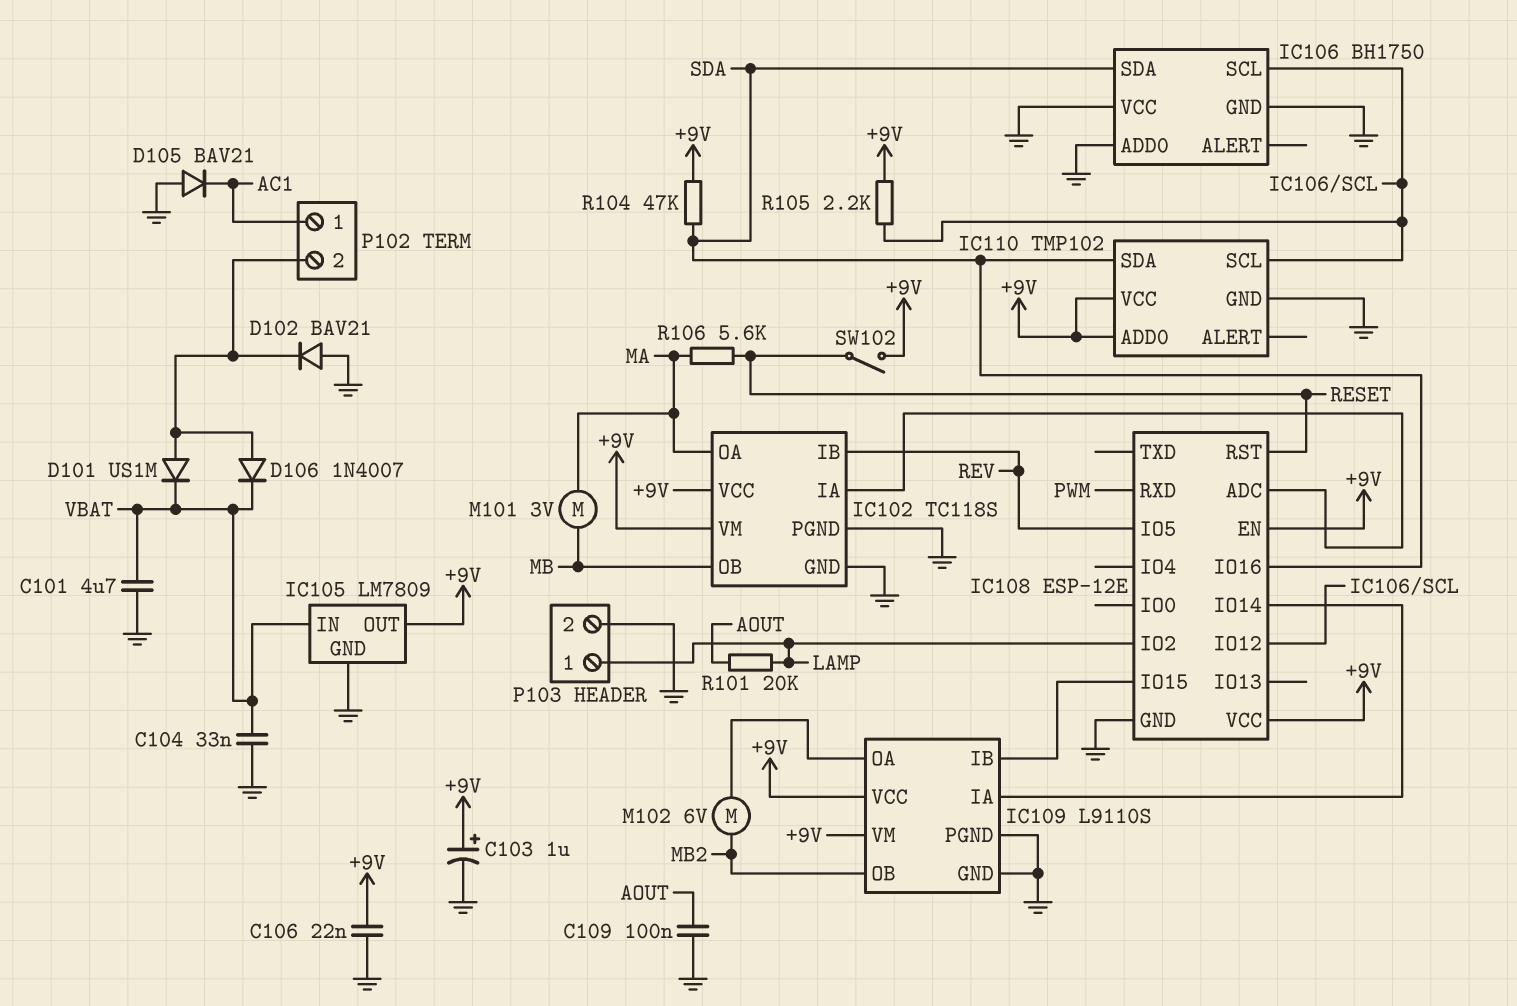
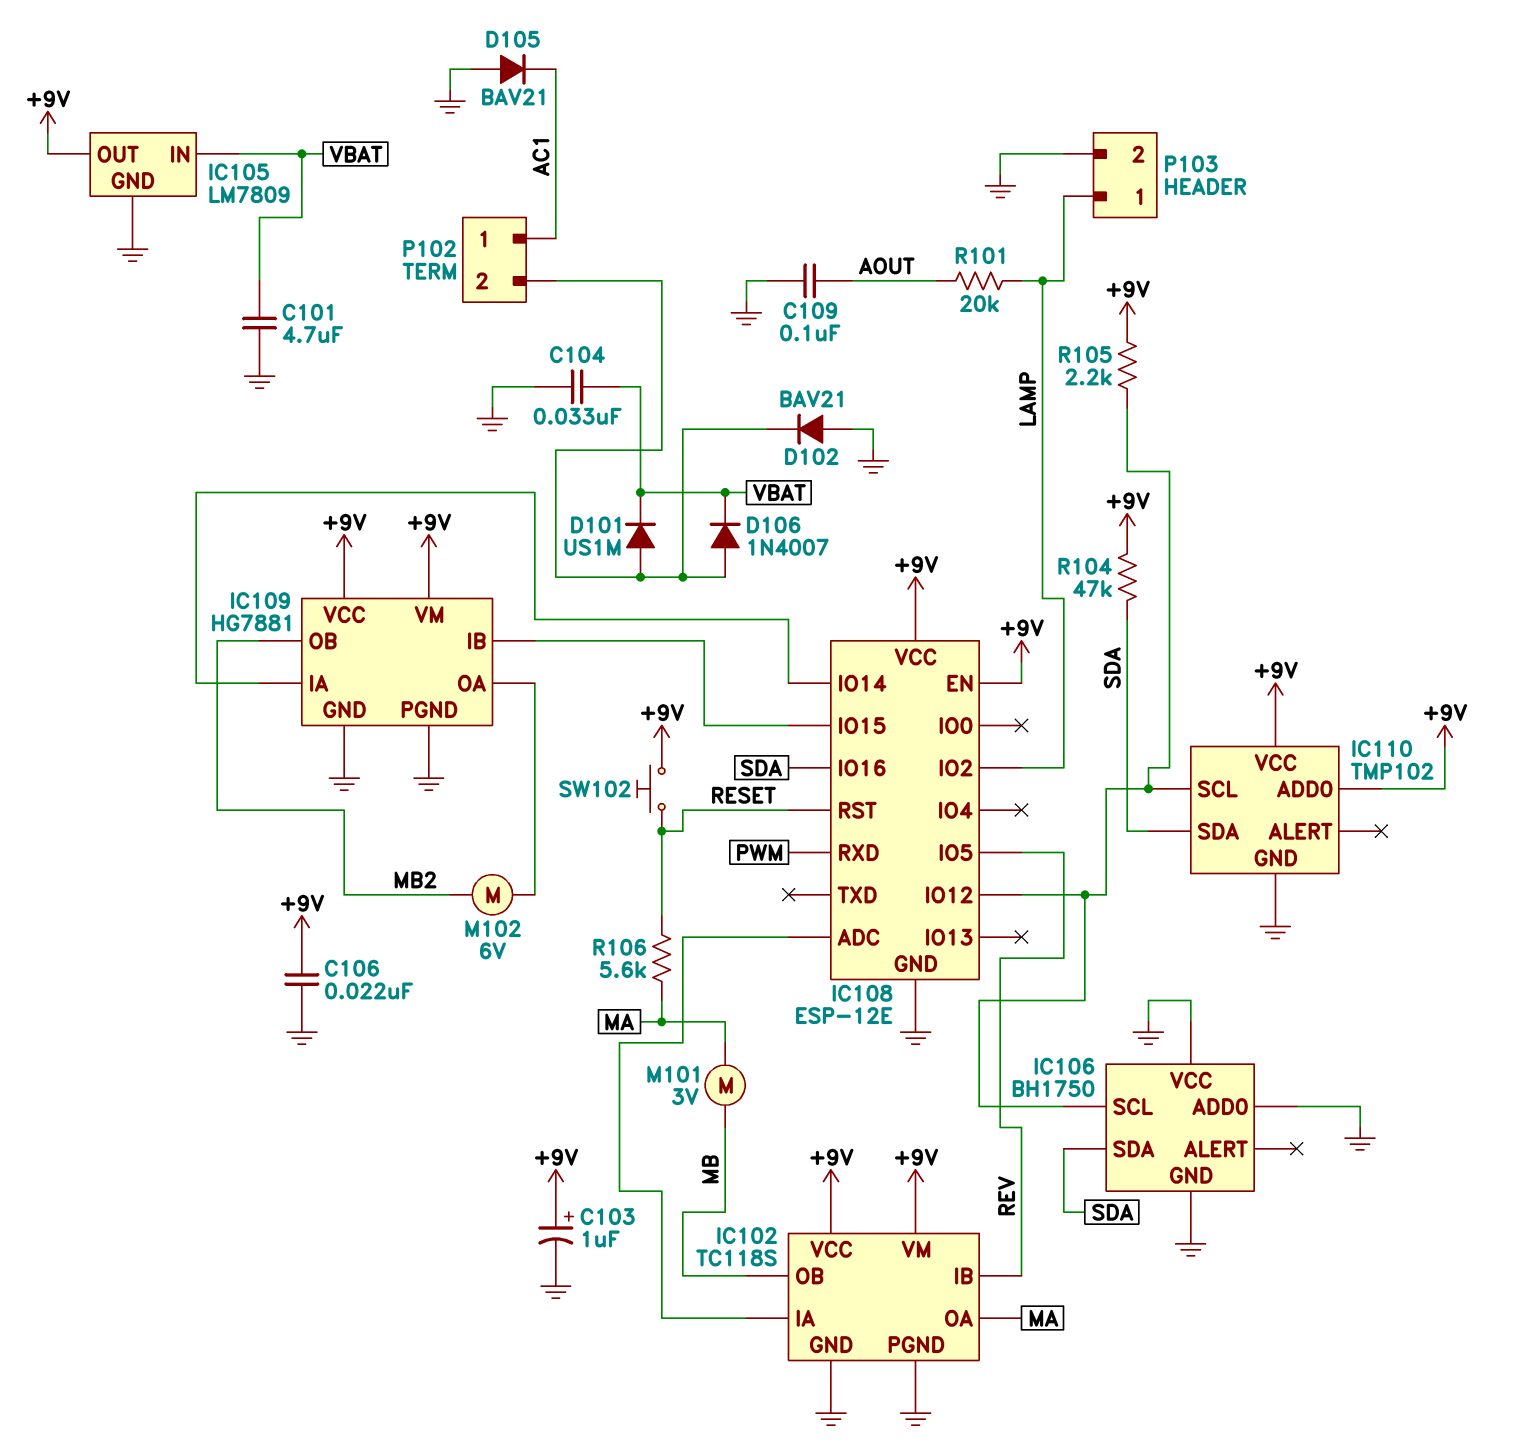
IC109: L9110S -> HG7881
SW102: switch (+9V, RESET) -> button (+9V, RESET)

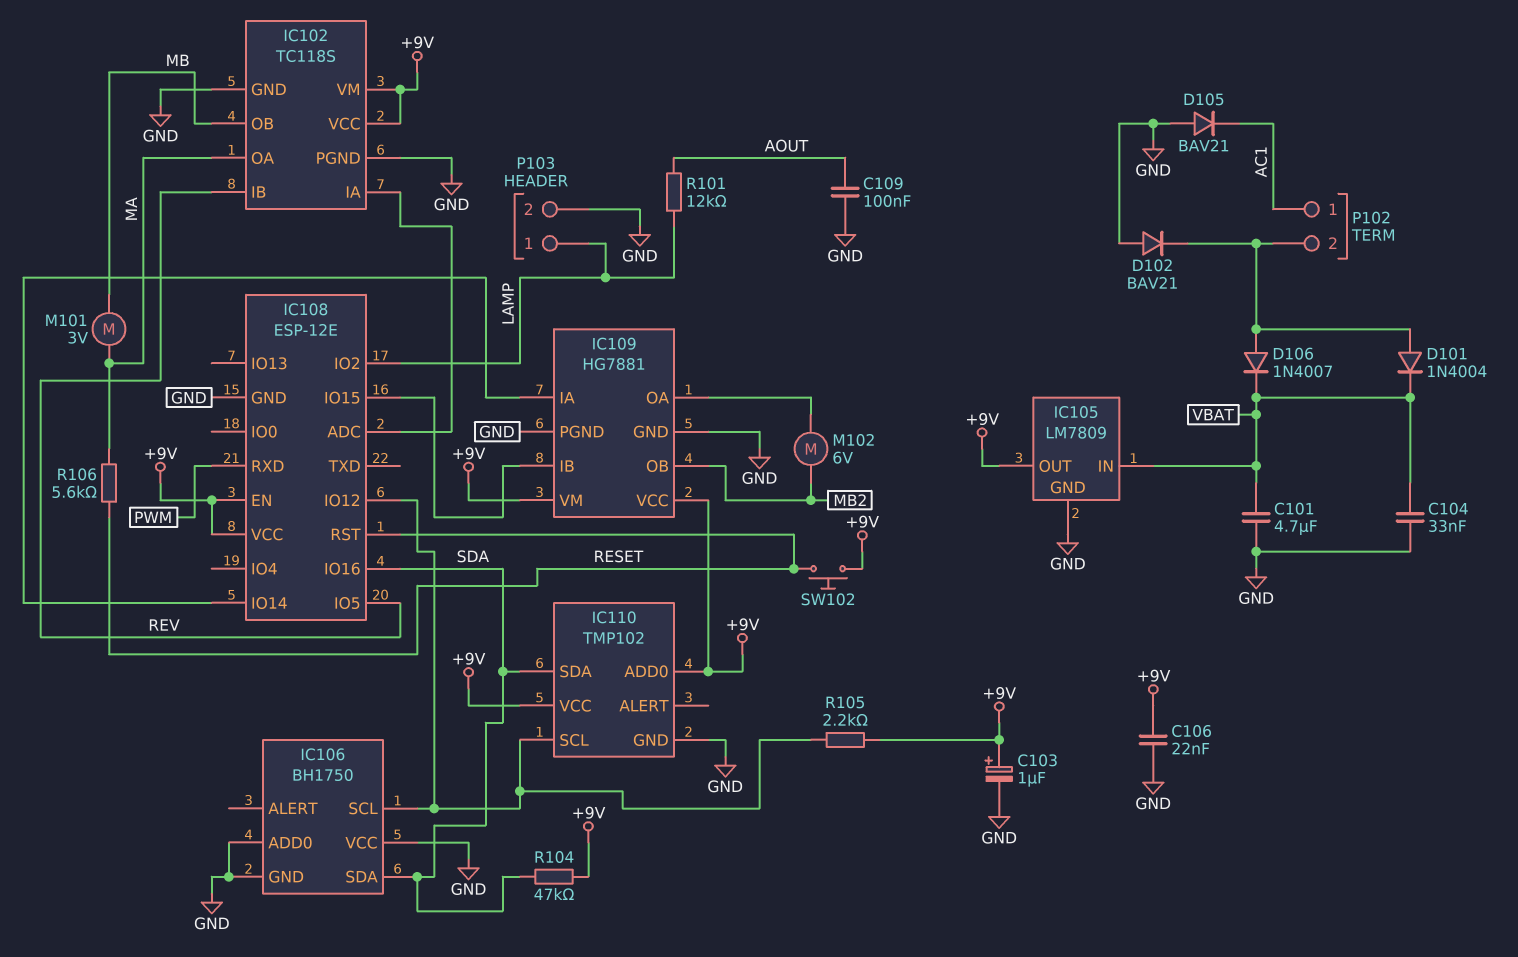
D101: diode US1M (A P102/2, K VBAT) -> diode 1N4004 (A P102/2, K VBAT)
R101: 20k (AOUT, LAMP) -> 12k (AOUT, LAMP)

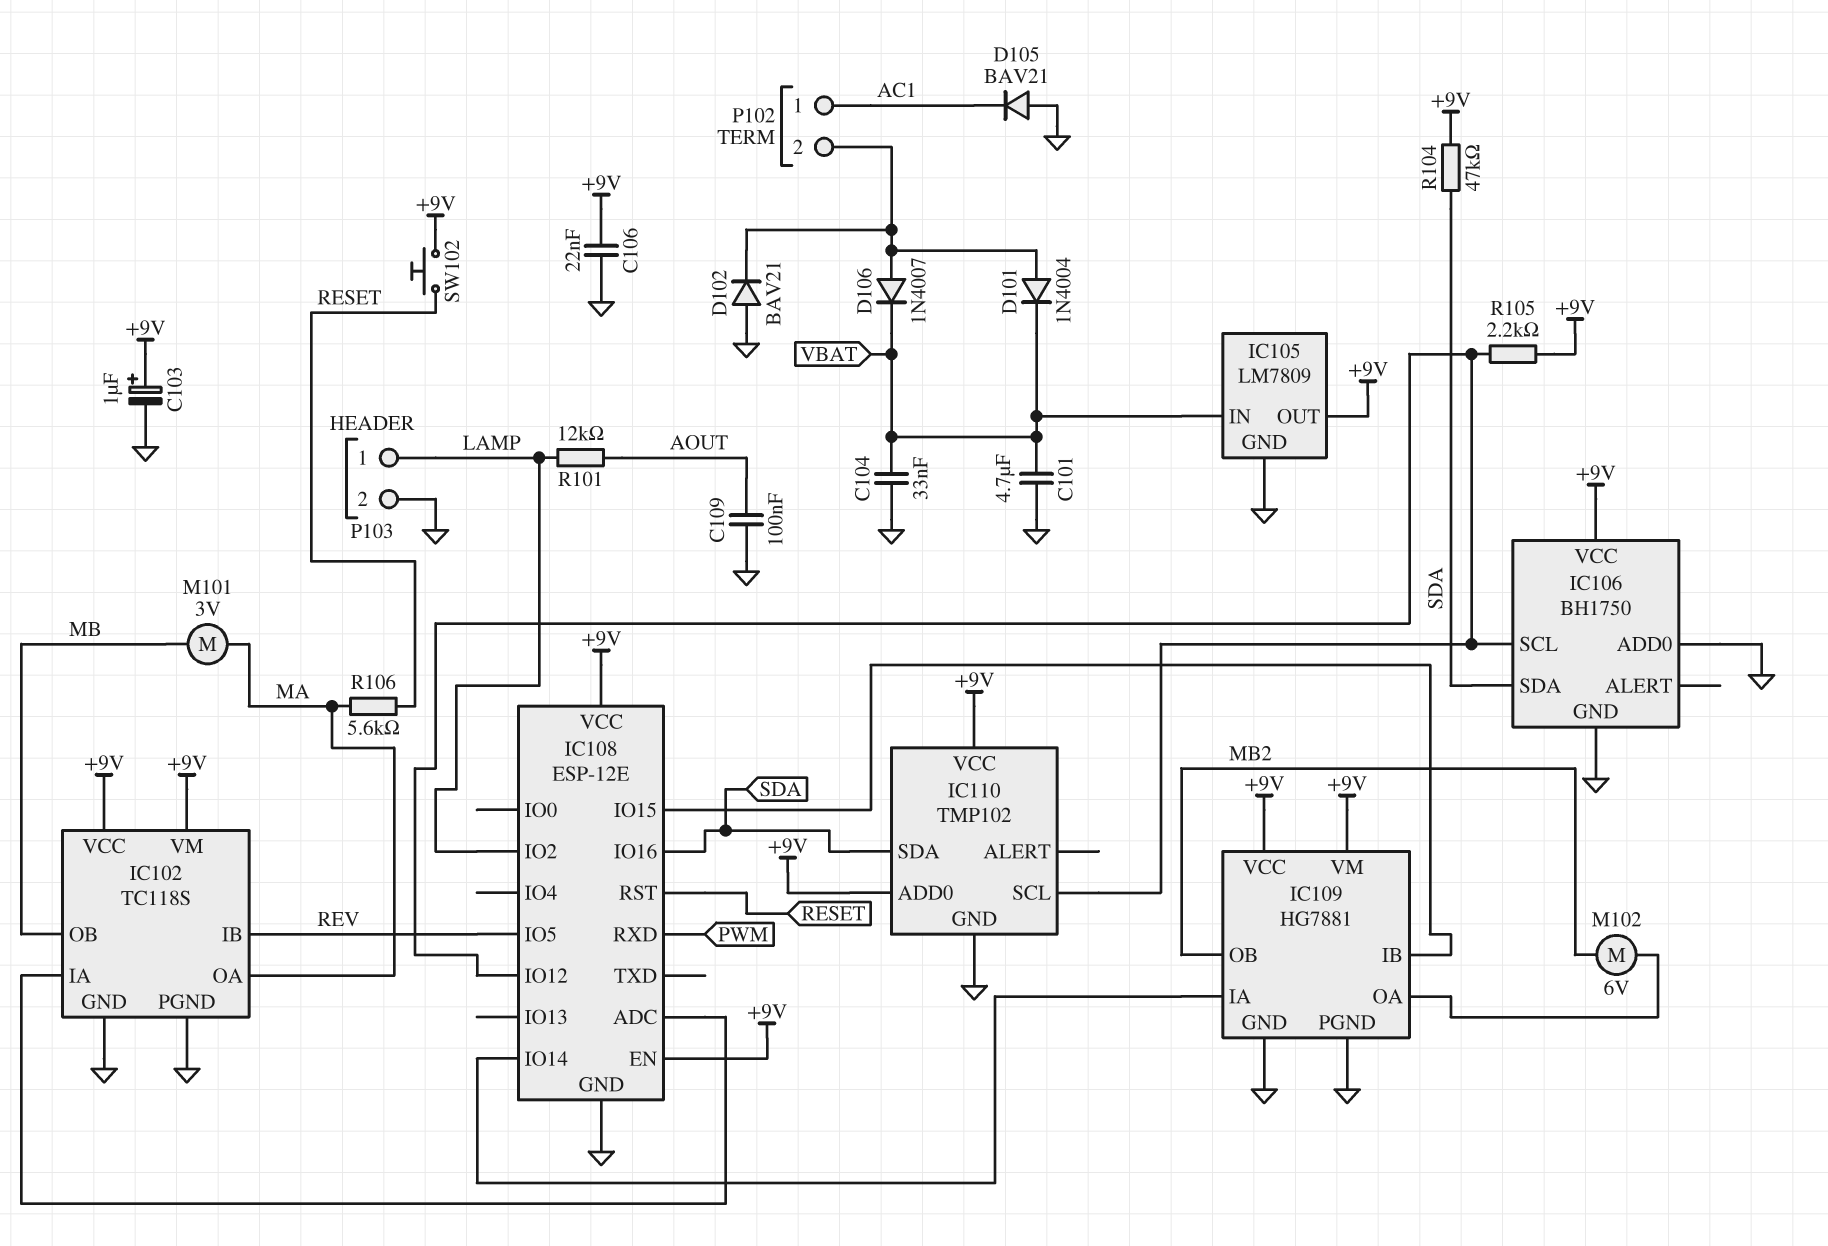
IC106 pin VCC: GND -> +9V

